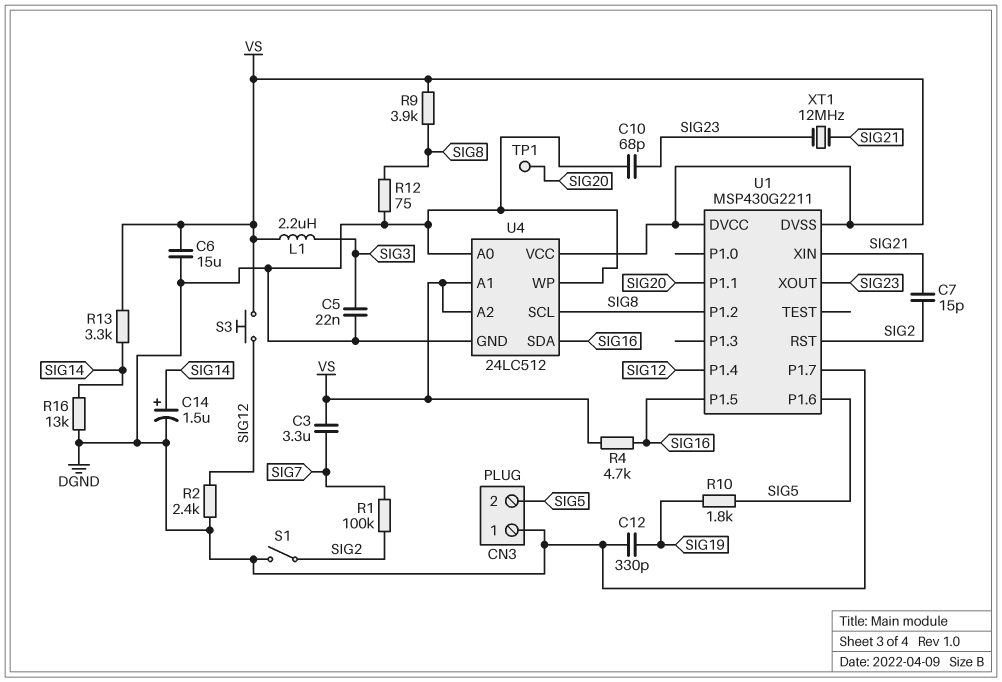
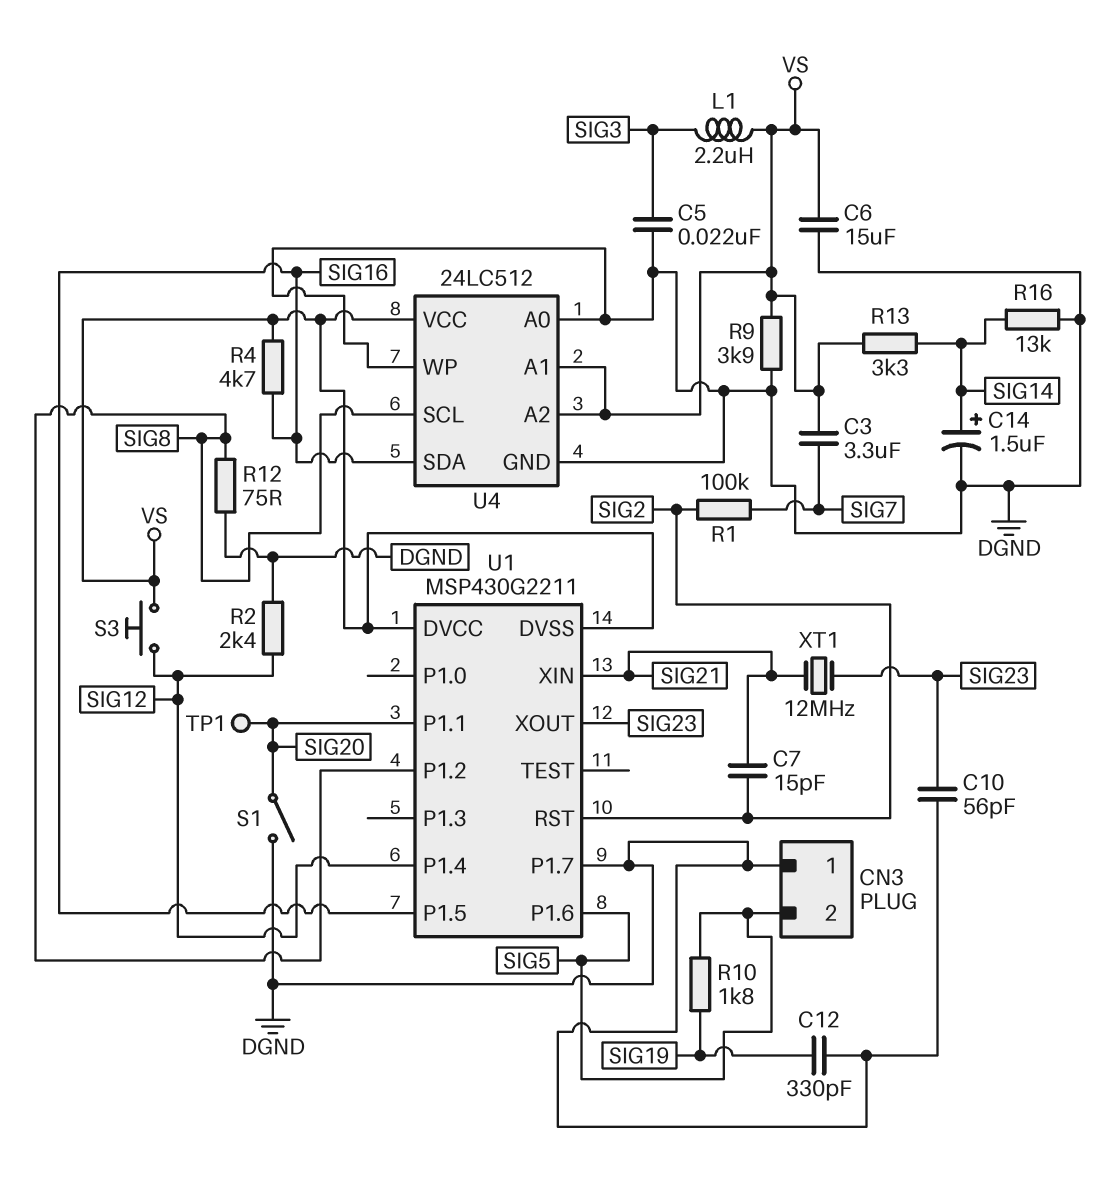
C10: 68pF (DGND, SIG23) -> 56pF (DGND, SIG23)
R9: 3.9k (SIG8, VS) -> 3.9k (DGND, VS)
S1: switch (DGND, SIG2) -> switch (DGND, SIG20)

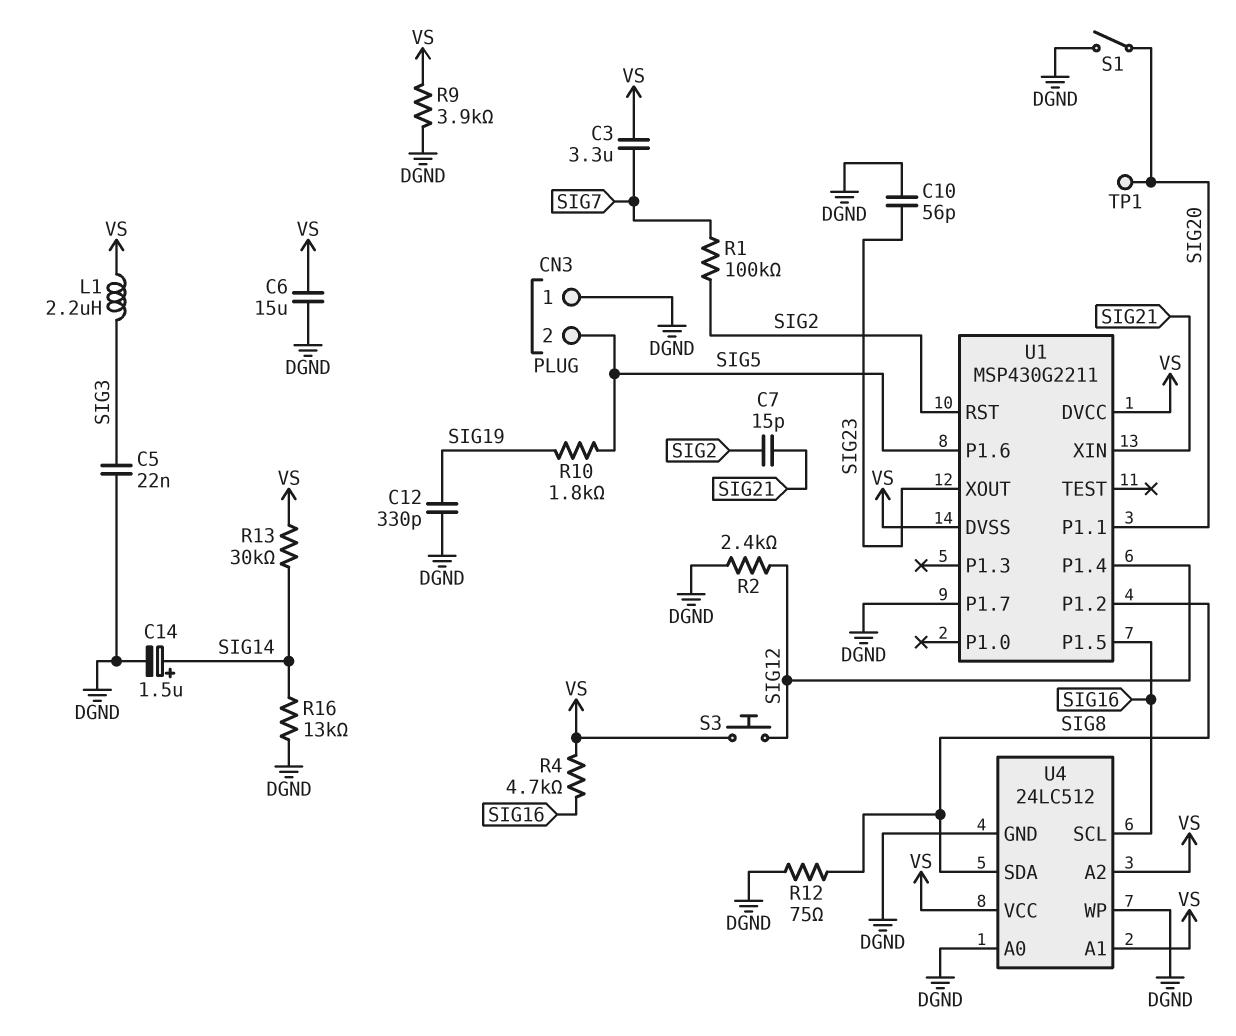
R13: 3.3k (SIG14, VS) -> 30k (SIG14, VS)
U4 pin SCL: SIG8 -> SIG16
U4 pin SDA: SIG16 -> SIG8
XT1: 12MHz (SIG21, SIG23) -> none

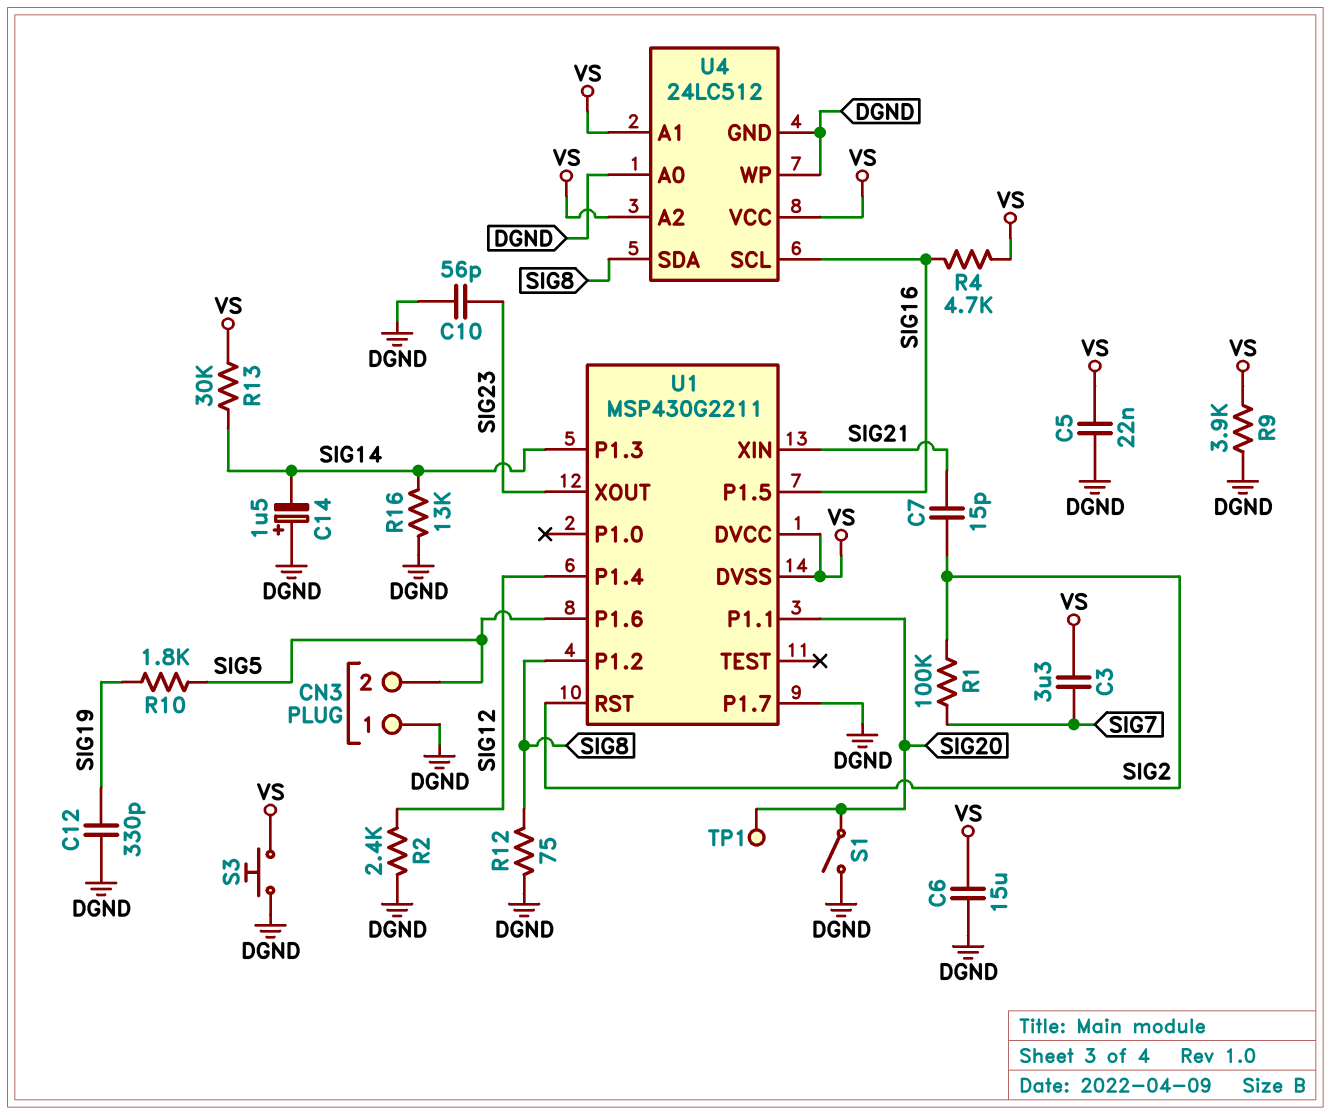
C5: 22nF (DGND, SIG3) -> 22nF (DGND, VS)
C14: 1.5uF (plus SIG14, minus DGND) -> 1.5uF (plus DGND, minus SIG14)
L1: 2.2uH (SIG3, VS) -> none
S3: button (SIG12, VS) -> button (DGND, VS)
U1 pin P1.3: none -> SIG14

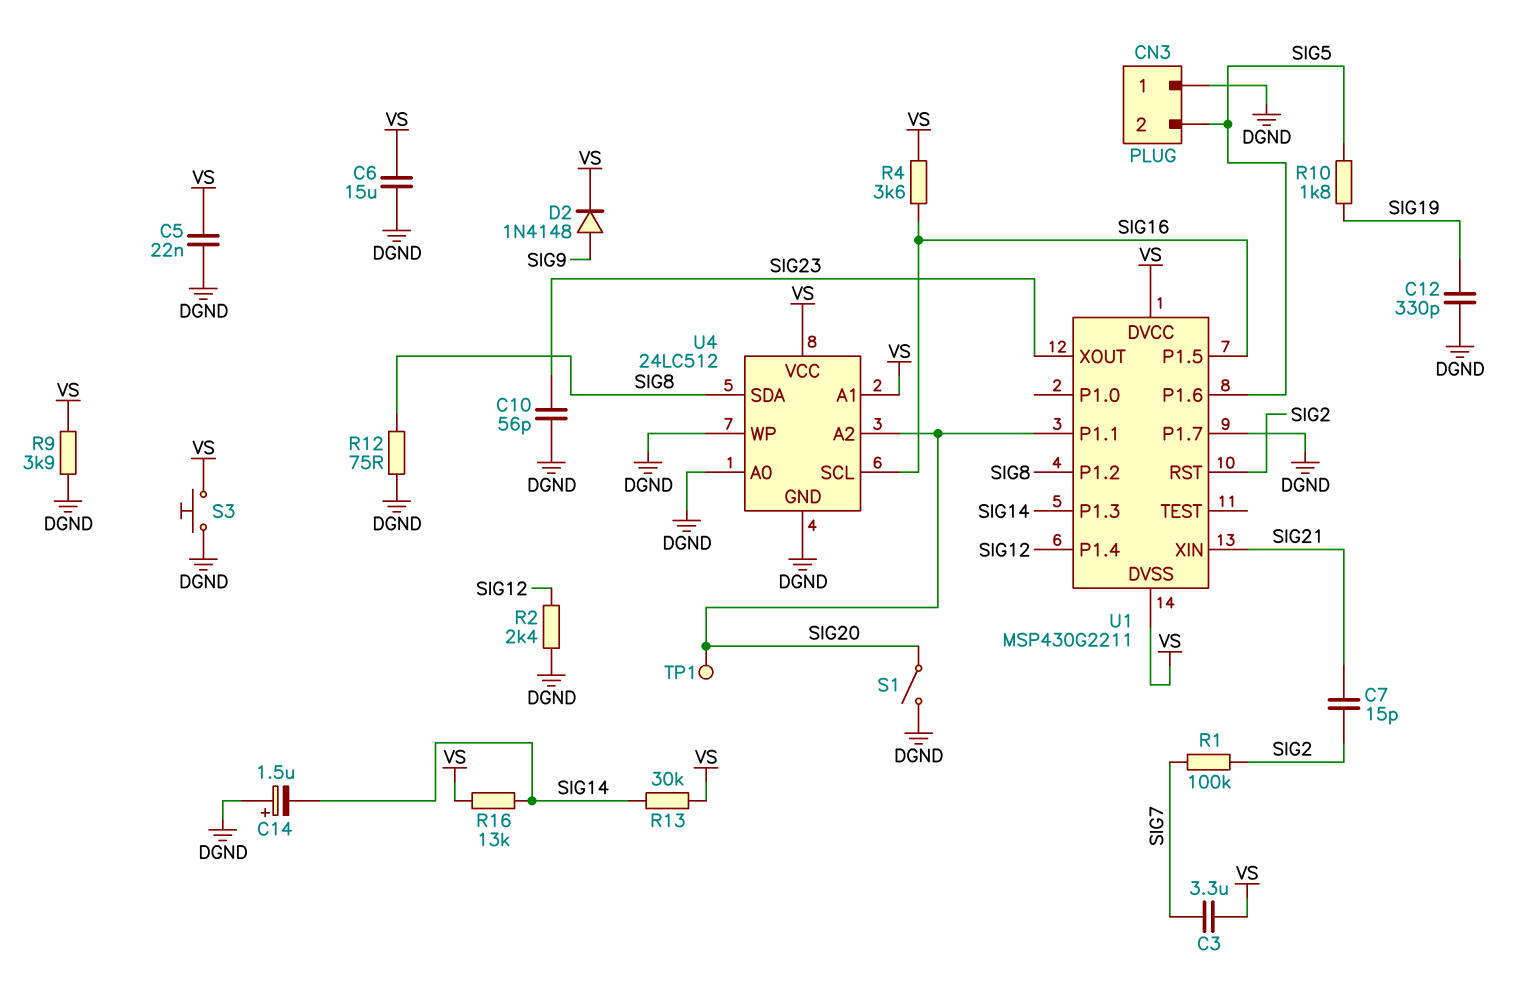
D2: none -> diode 1N4148 (A SIG9, K VS)
R4: 4.7k (SIG16, VS) -> 3.6k (SIG16, VS)
R16: 13k (DGND, SIG14) -> 13k (SIG14, VS)
U4 pin A2: VS -> SIG20

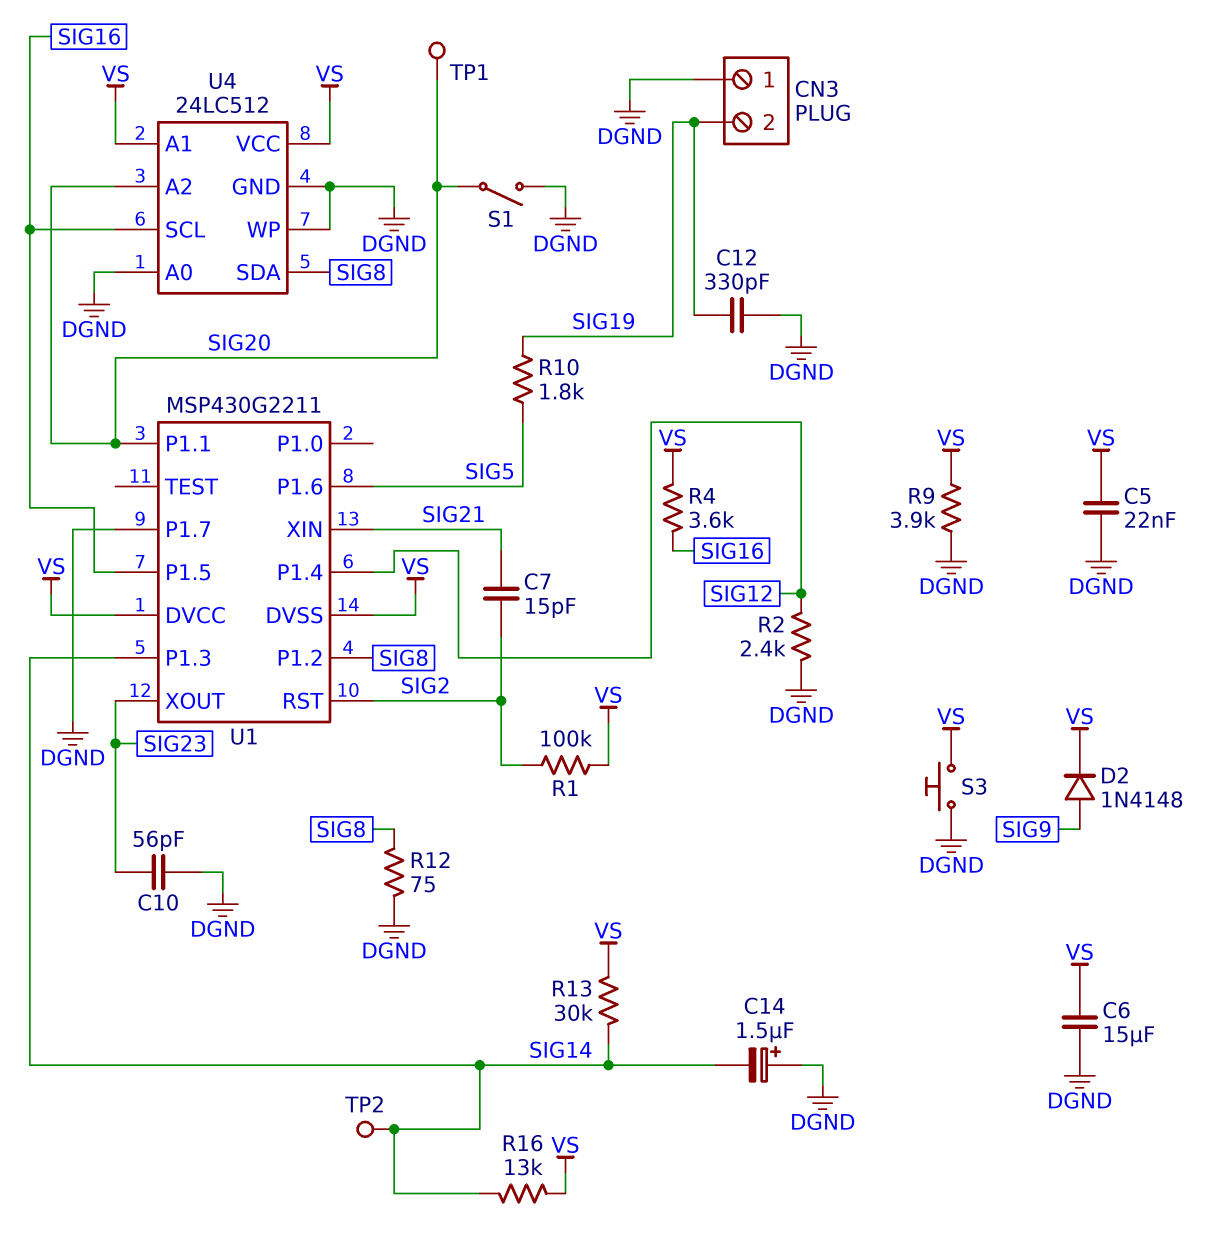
C3: 3.3uF (SIG7, VS) -> none
CN3 pin 2: SIG5 -> SIG19
R1: 100k (SIG2, SIG7) -> 100k (SIG2, VS)
TP2: none -> test point (SIG14)

